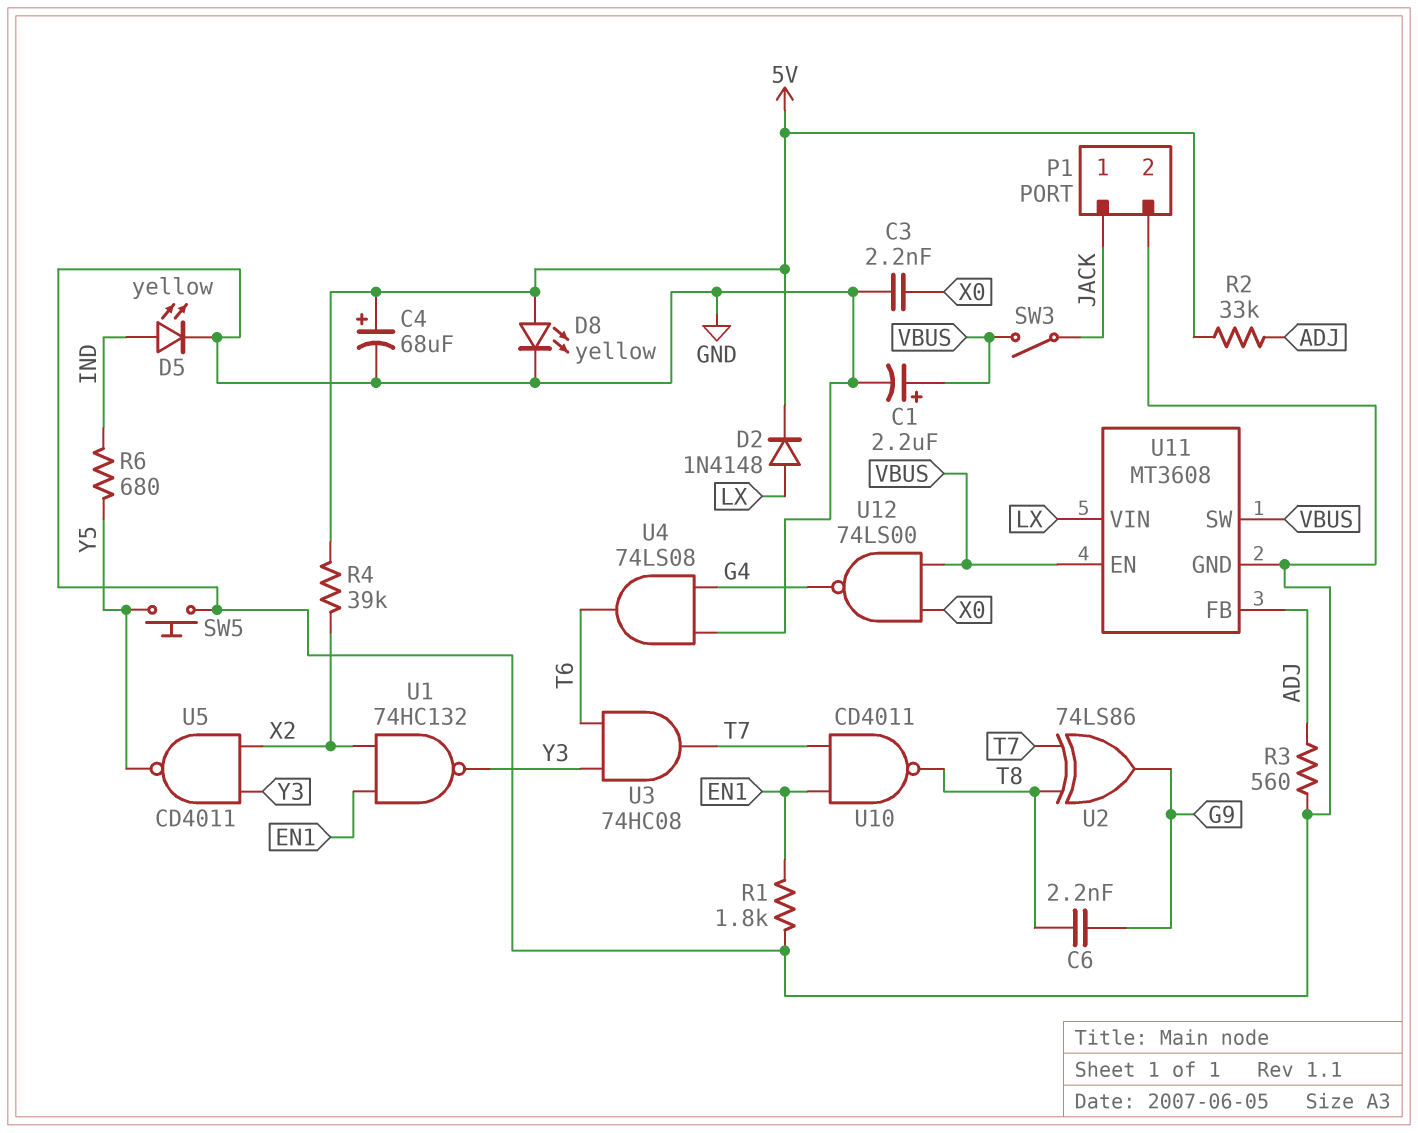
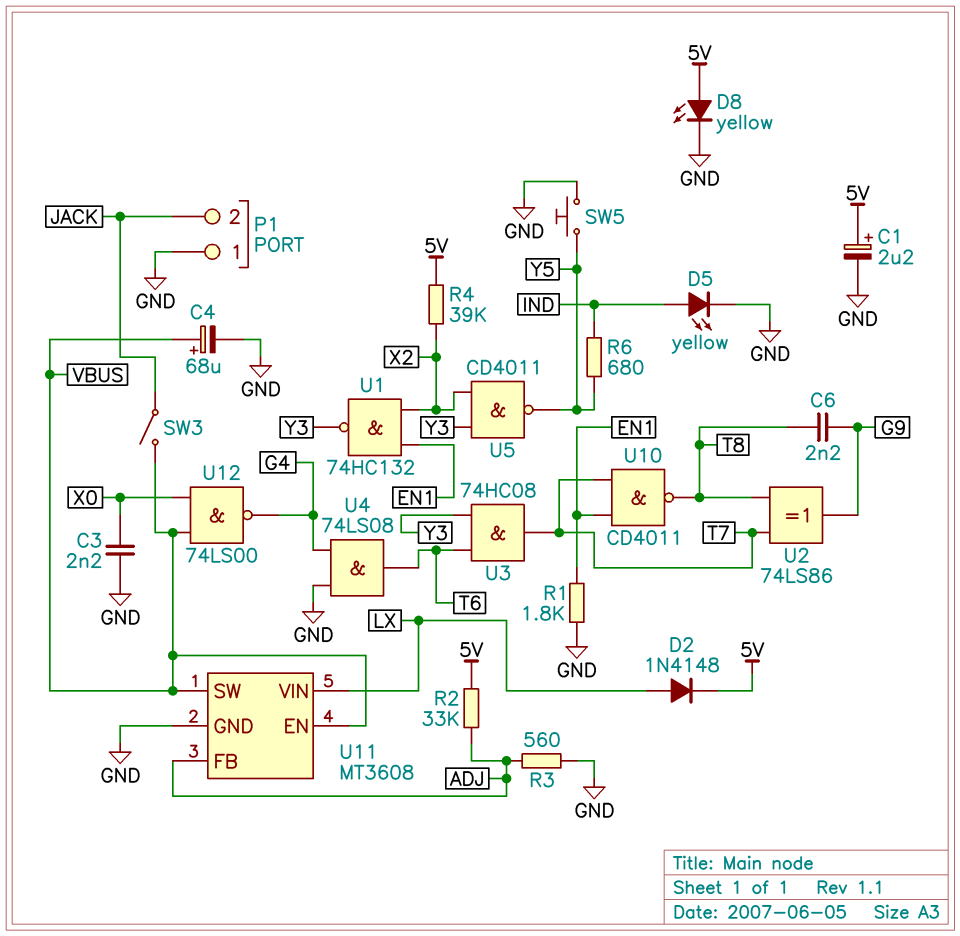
C1: 2.2uF (plus VBUS, minus GND) -> 2.2uF (plus 5V, minus GND)
C4: 68uF (plus 5V, minus GND) -> 68uF (plus VBUS, minus GND)
P1 pin 1: JACK -> GND
P1 pin 2: GND -> JACK

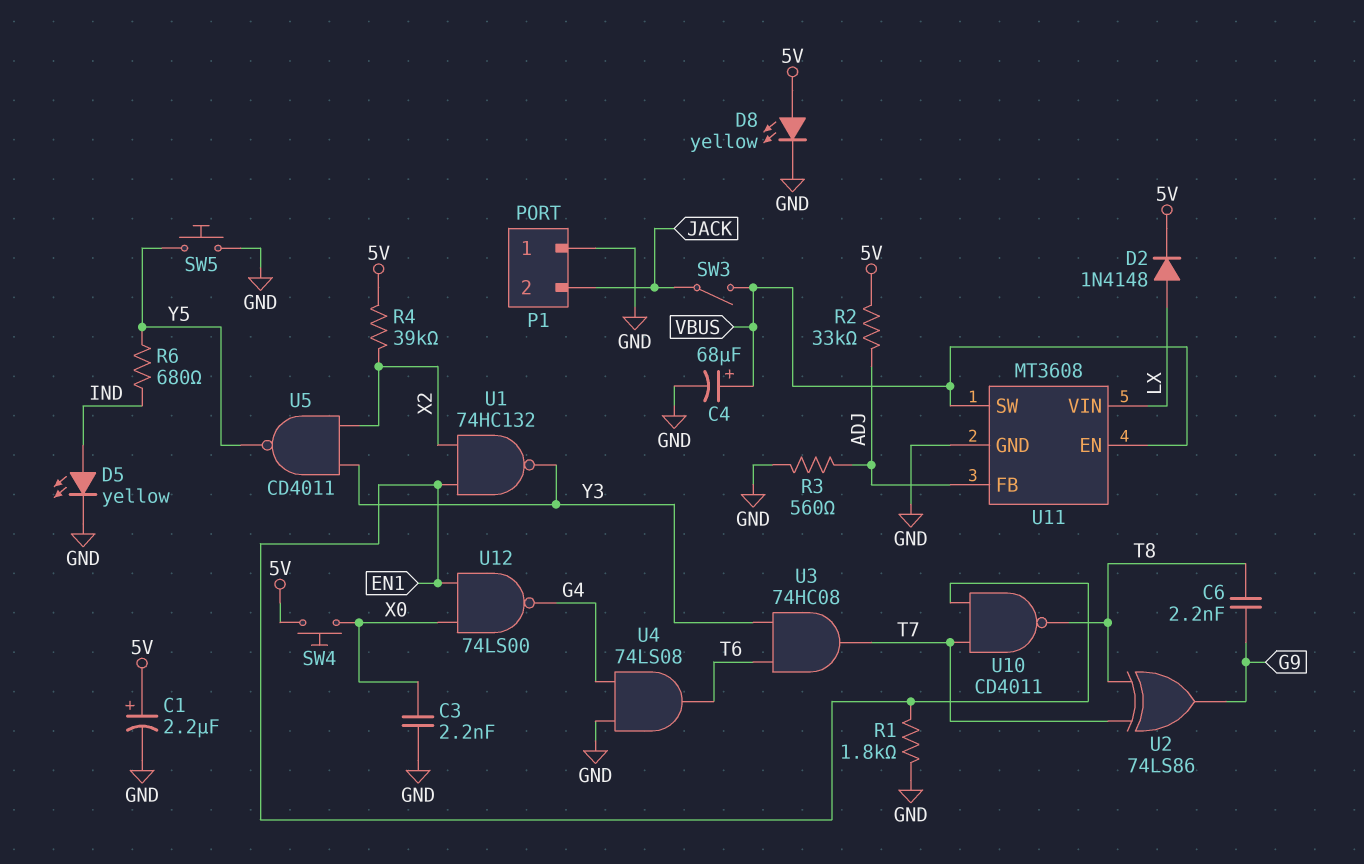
SW4: none -> button (5V, X0)
U12: NAND 74LS00 (in VBUS, in X0, out G4) -> NAND 74LS00 (in EN1, in X0, out G4)

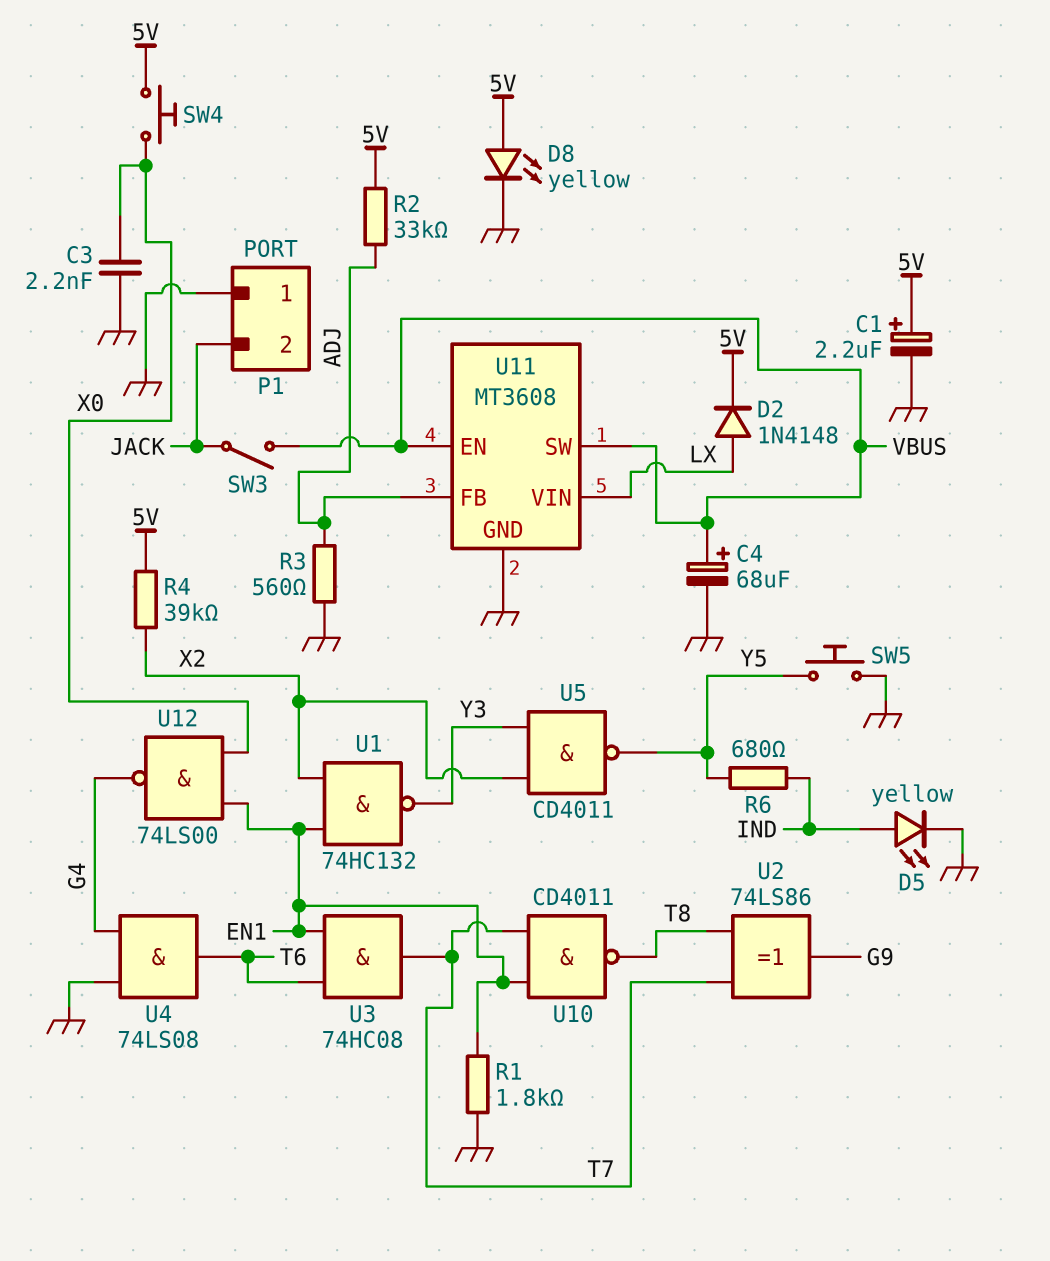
C6: 2.2nF (G9, T8) -> none
U3: AND 74HC08 (in T6, in Y3, out T7) -> AND 74HC08 (in EN1, in T6, out T7)

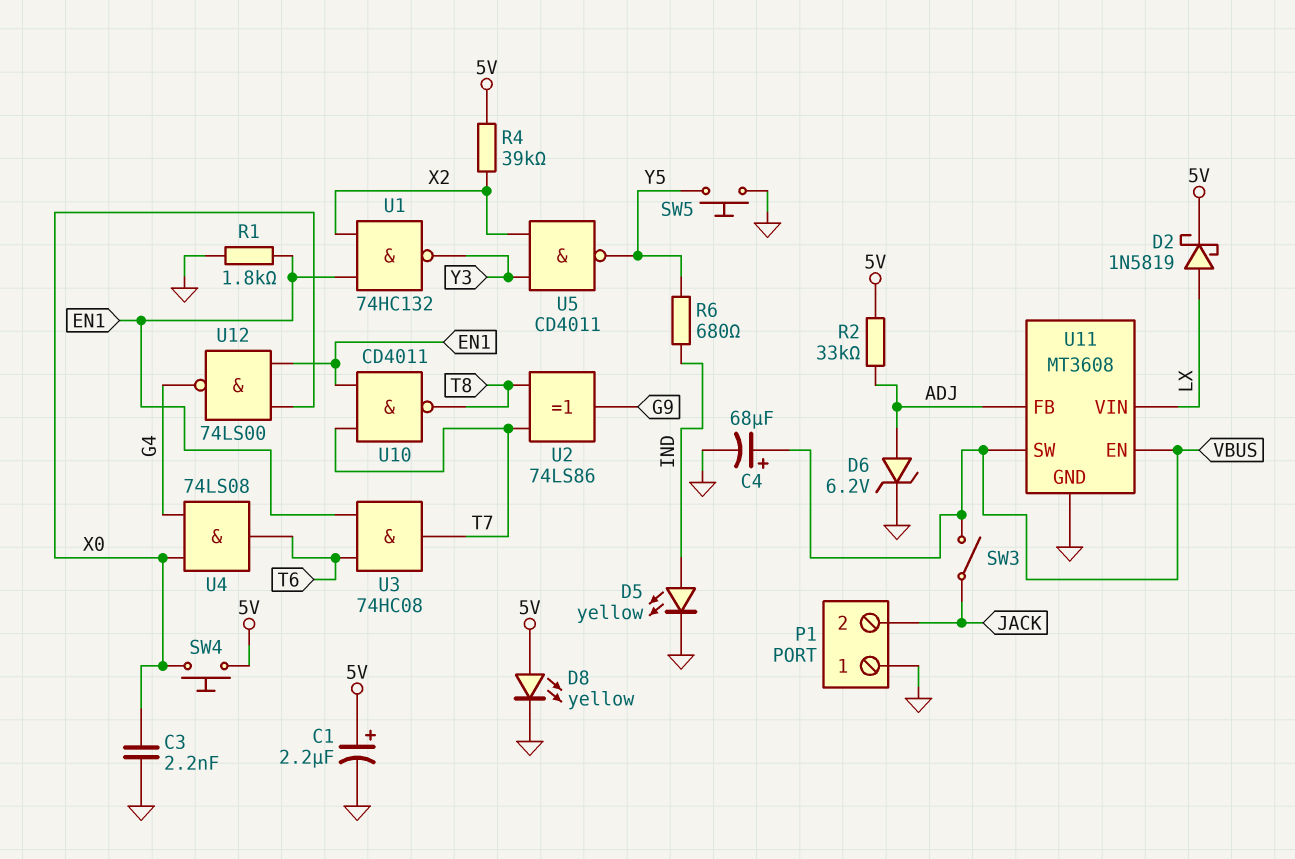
D2: diode 1N4148 (A LX, K 5V) -> schottky 1N5819 (A LX, K 5V)
D6: none -> zener 6.2V (A ADJ, K GND)
R3: 560 (ADJ, GND) -> none
U4: AND 74LS08 (in G4, in GND, out T6) -> AND 74LS08 (in G4, in X0, out T6)

